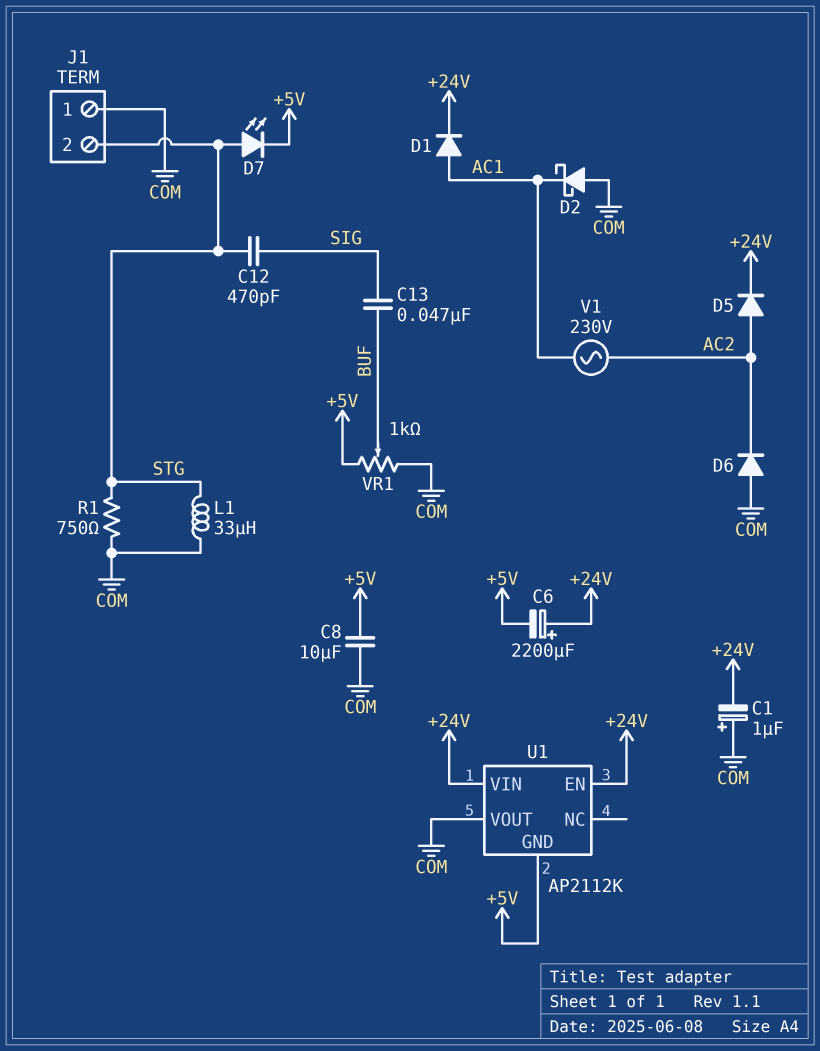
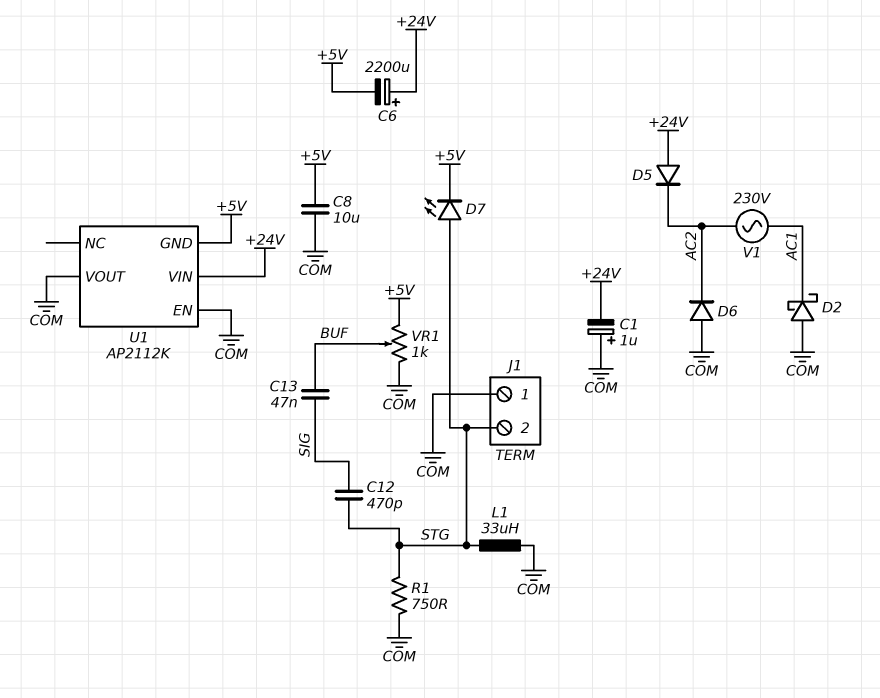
D1: diode (A AC1, K +24V) -> none
D5: diode (A AC2, K +24V) -> diode (A +24V, K AC2)
U1 pin EN: +24V -> COM

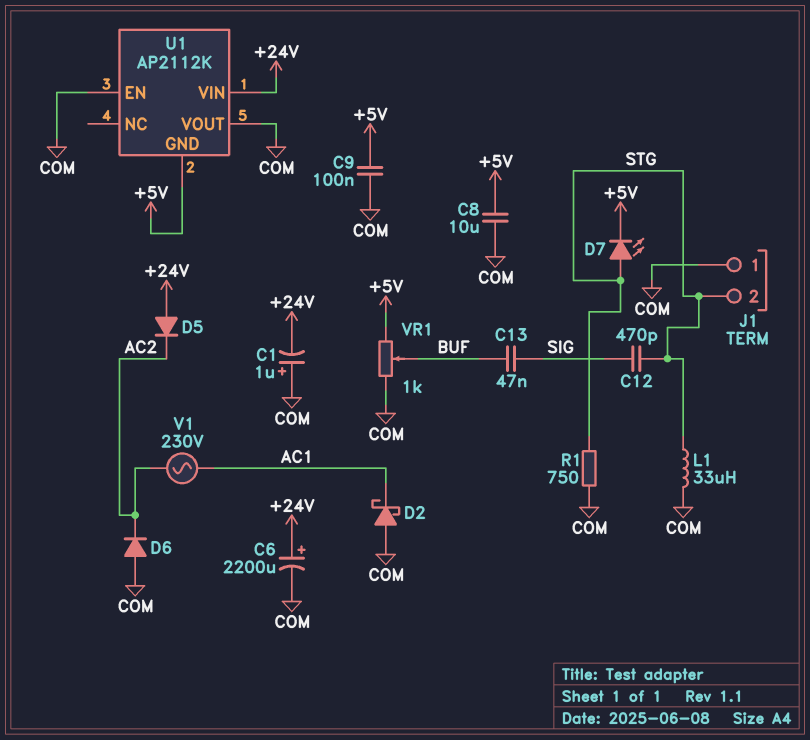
C6: 2200uF (plus +24V, minus +5V) -> 2200uF (plus +24V, minus COM)
C9: none -> 100nF (+5V, COM)

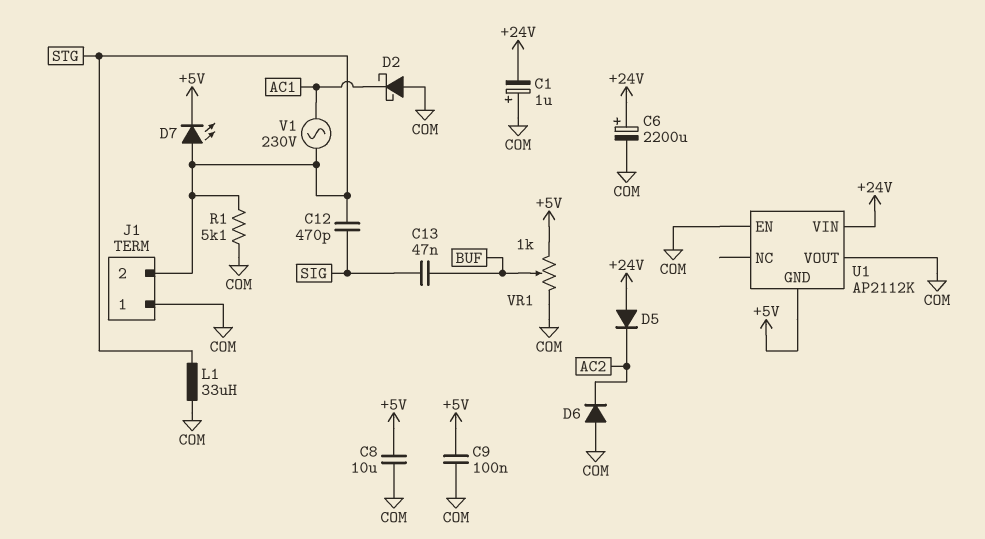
R1: 750 (COM, STG) -> 5.1k (COM, STG)
V1: AC 230V (AC1, AC2) -> AC 230V (AC1, STG)

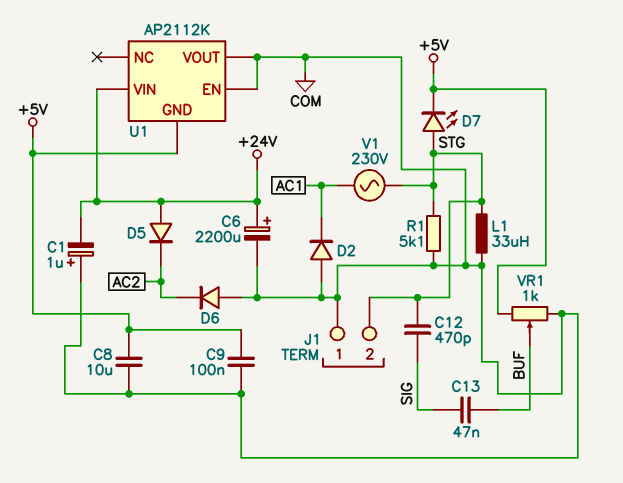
D2: schottky (A COM, K AC1) -> diode (A COM, K AC1)

